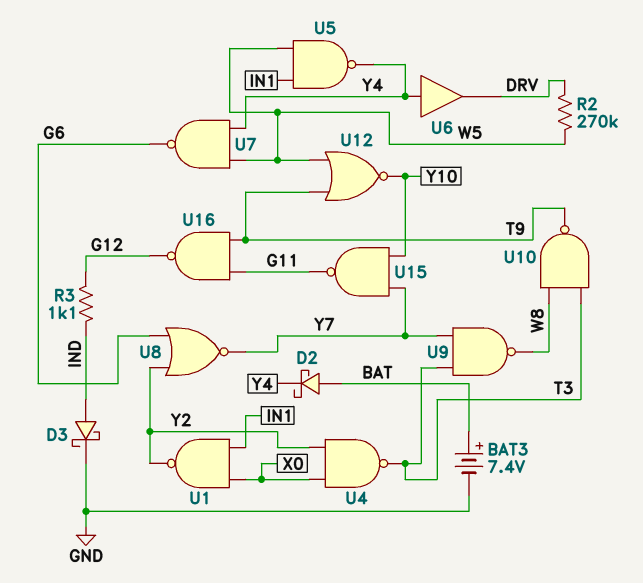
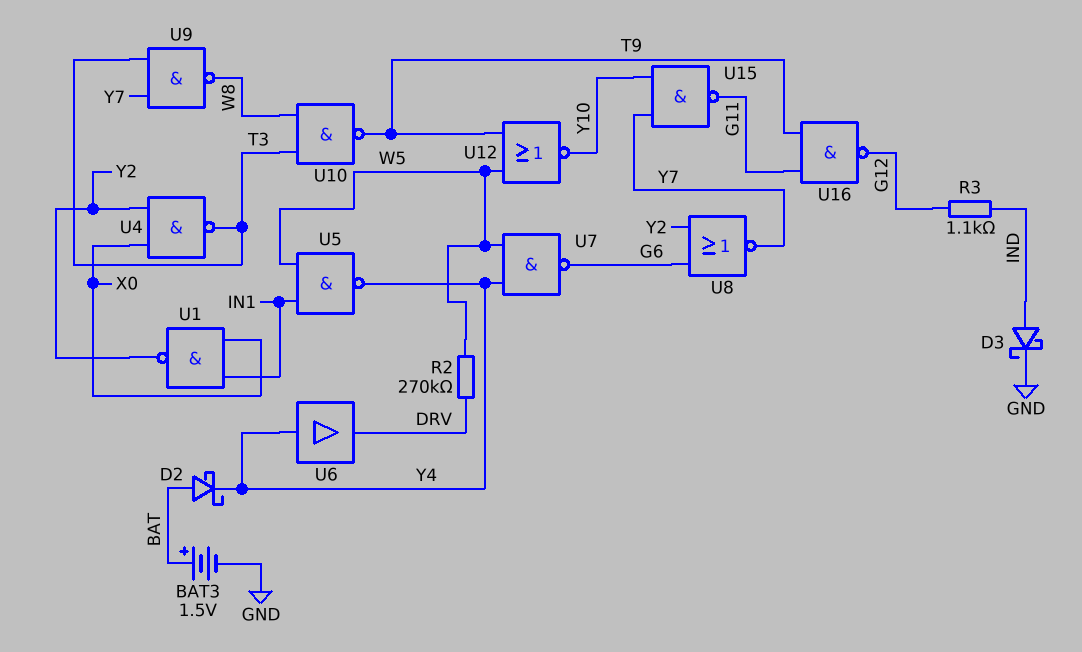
BAT3: 7.4V (plus BAT, minus GND) -> 1.5V (plus BAT, minus GND)

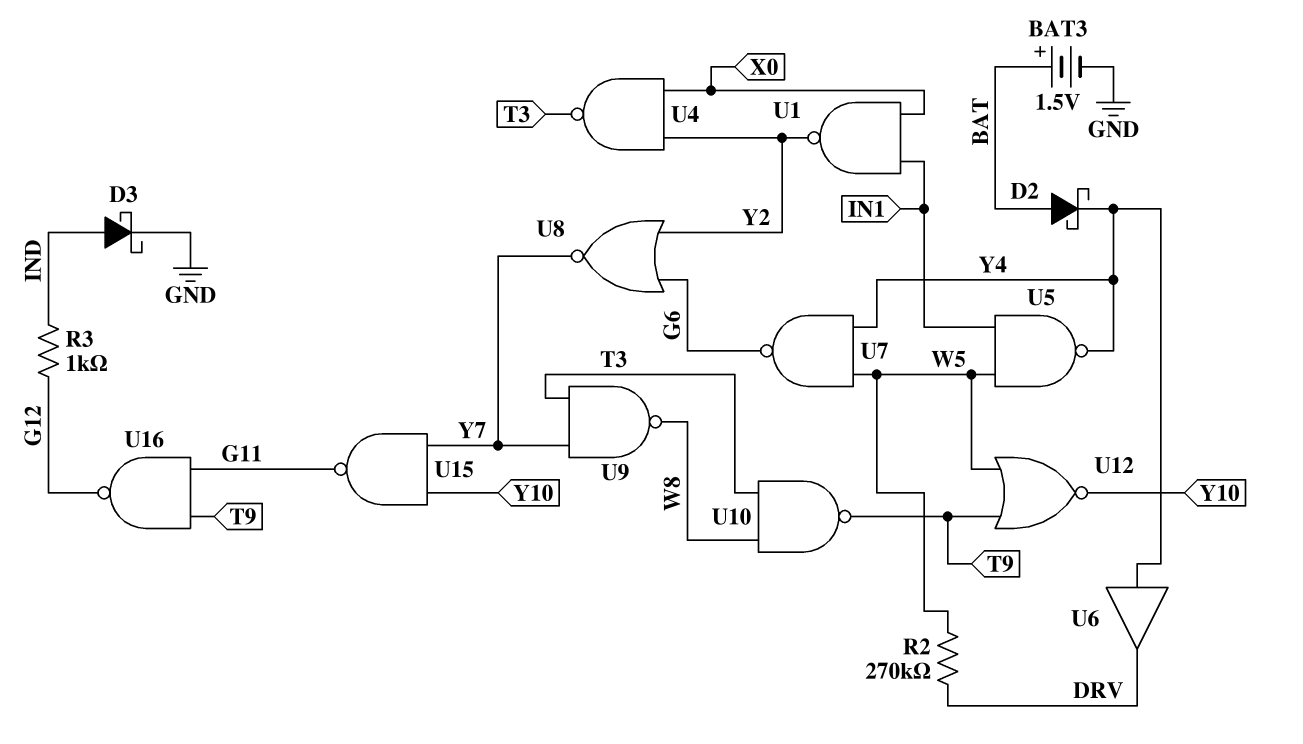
R3: 1.1k (G12, IND) -> 1k (G12, IND)

